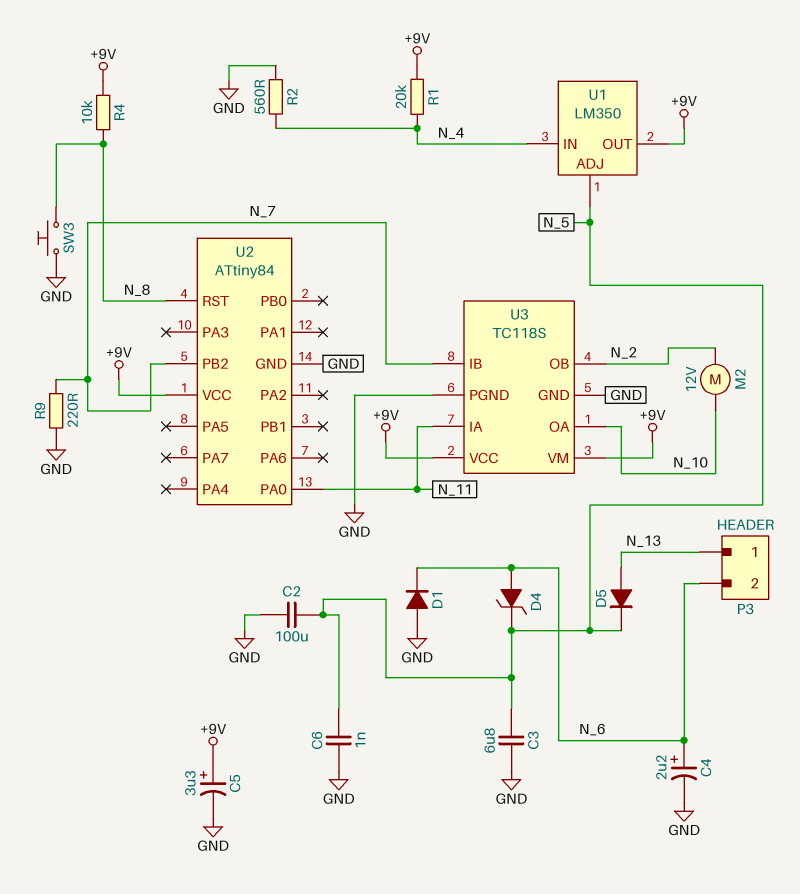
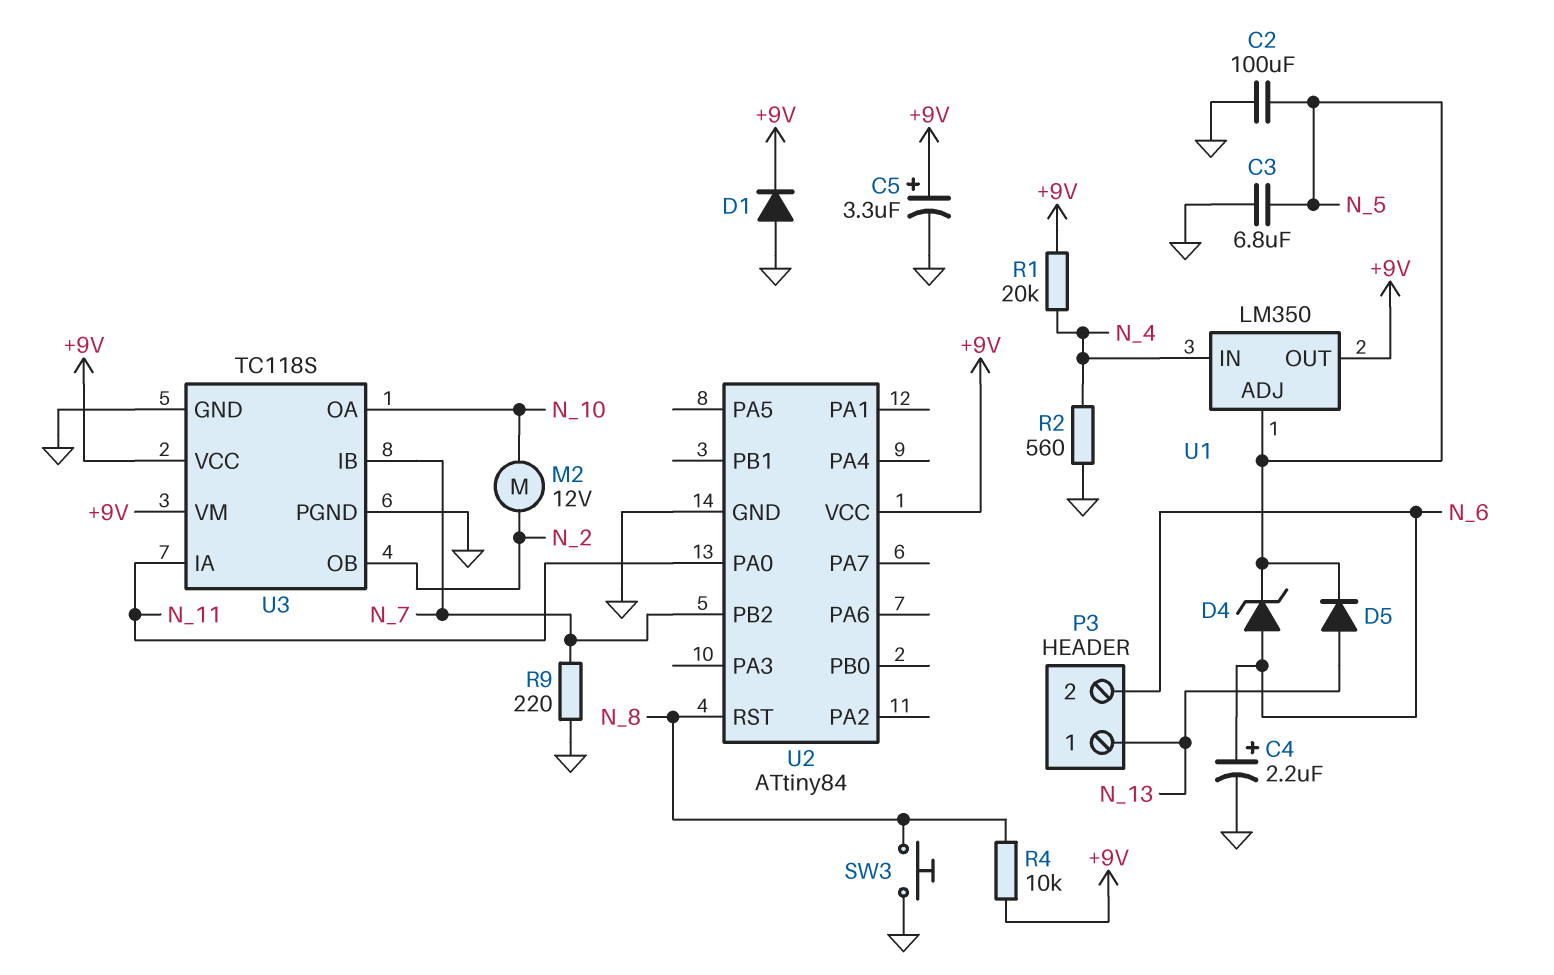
C6: 1nF (GND, N_5) -> none
D1: diode (A GND, K N_6) -> diode (A GND, K +9V)

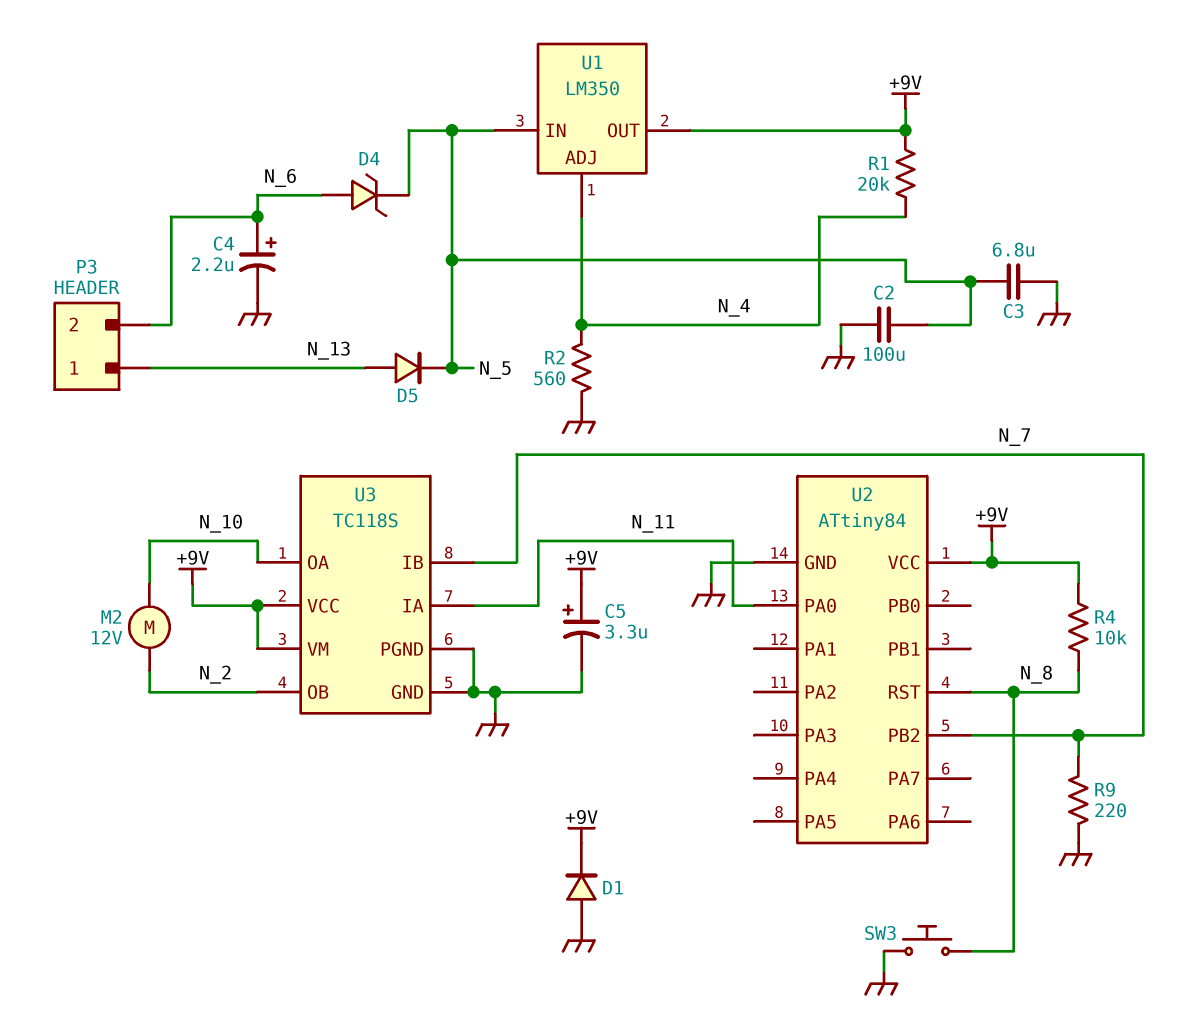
U1 pin ADJ: N_5 -> N_4
U1 pin IN: N_4 -> N_5

